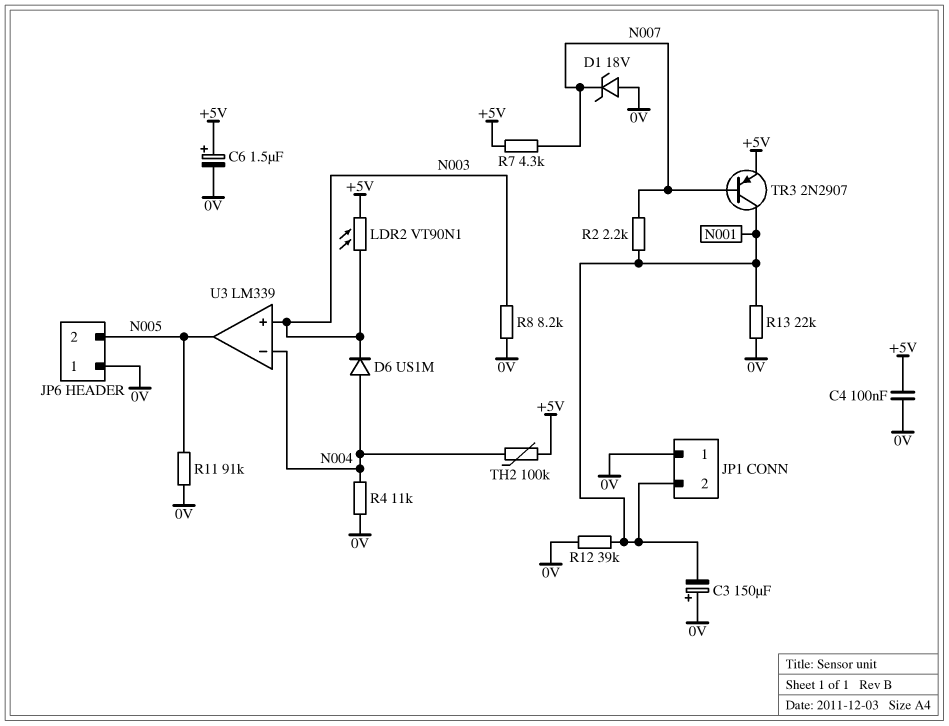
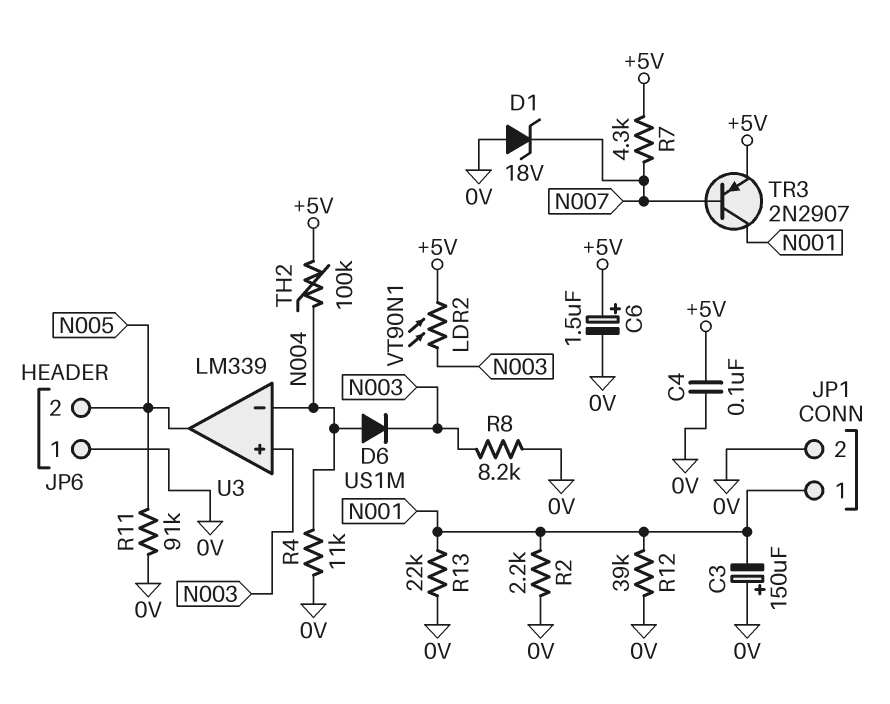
JP1 pin 1: 0V -> N001
JP1 pin 2: N001 -> 0V
R2: 2.2k (N001, N007) -> 2.2k (0V, N001)

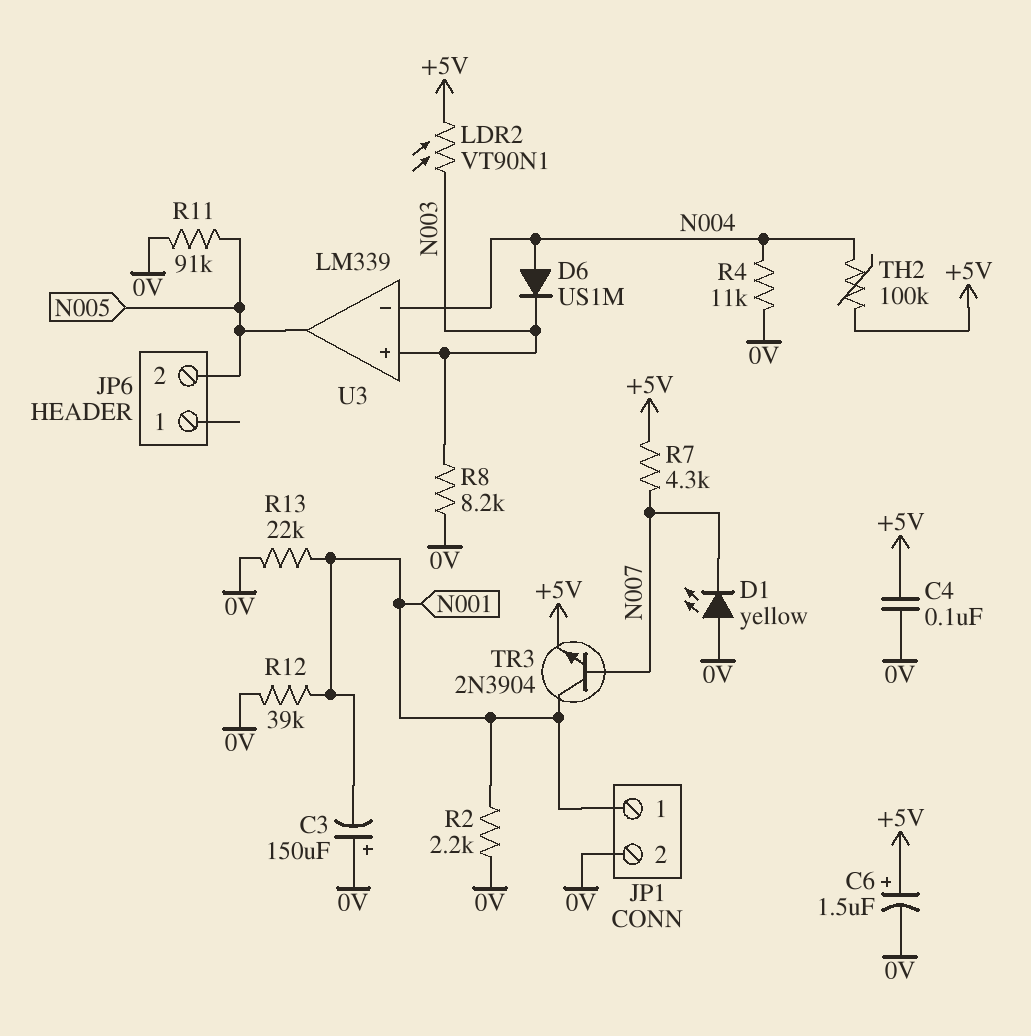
D1: zener 18V (A 0V, K N007) -> LED yellow (A 0V, K N007)
JP6 pin 1: 0V -> none
TR3: PNP 2N2907 (B N007, C N001, E +5V) -> NPN 2N3904 (B N007, C N001, E +5V)

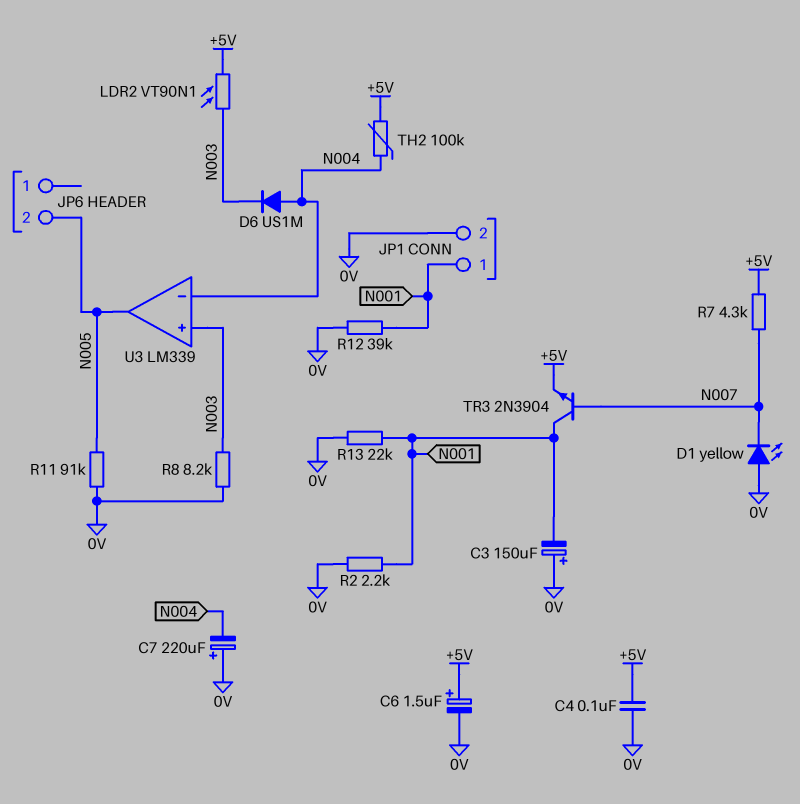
C7: none -> 220uF (plus 0V, minus N004)
R4: 11k (0V, N004) -> none

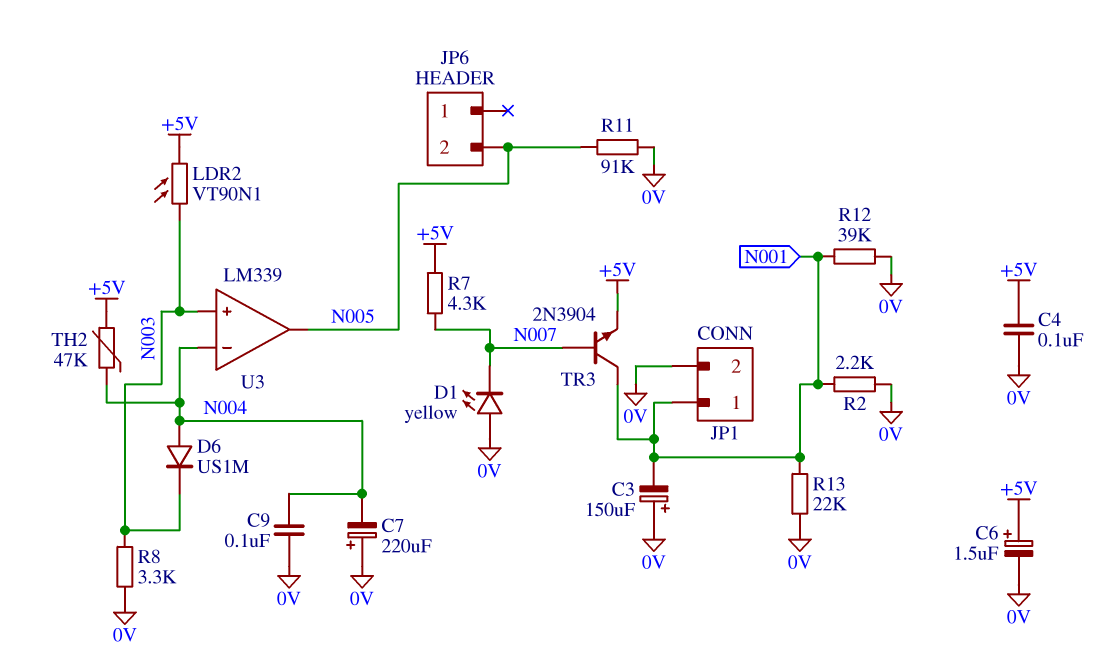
C9: none -> 100nF (0V, N004)
R8: 8.2k (0V, N003) -> 3.3k (0V, N003)
TH2: 100k (+5V, N004) -> 47k (+5V, N004)

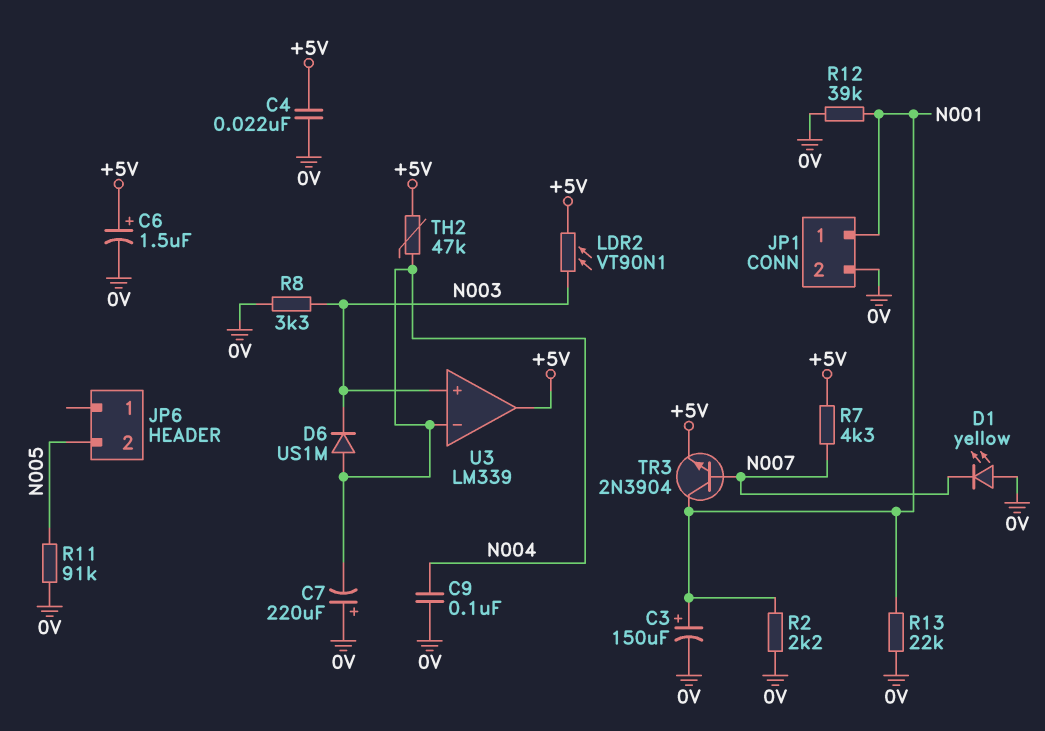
C3: 150uF (plus 0V, minus N001) -> 150uF (plus N001, minus 0V)
C4: 100nF (+5V, 0V) -> 22nF (+5V, 0V)
U3 pin out: N005 -> +5V

